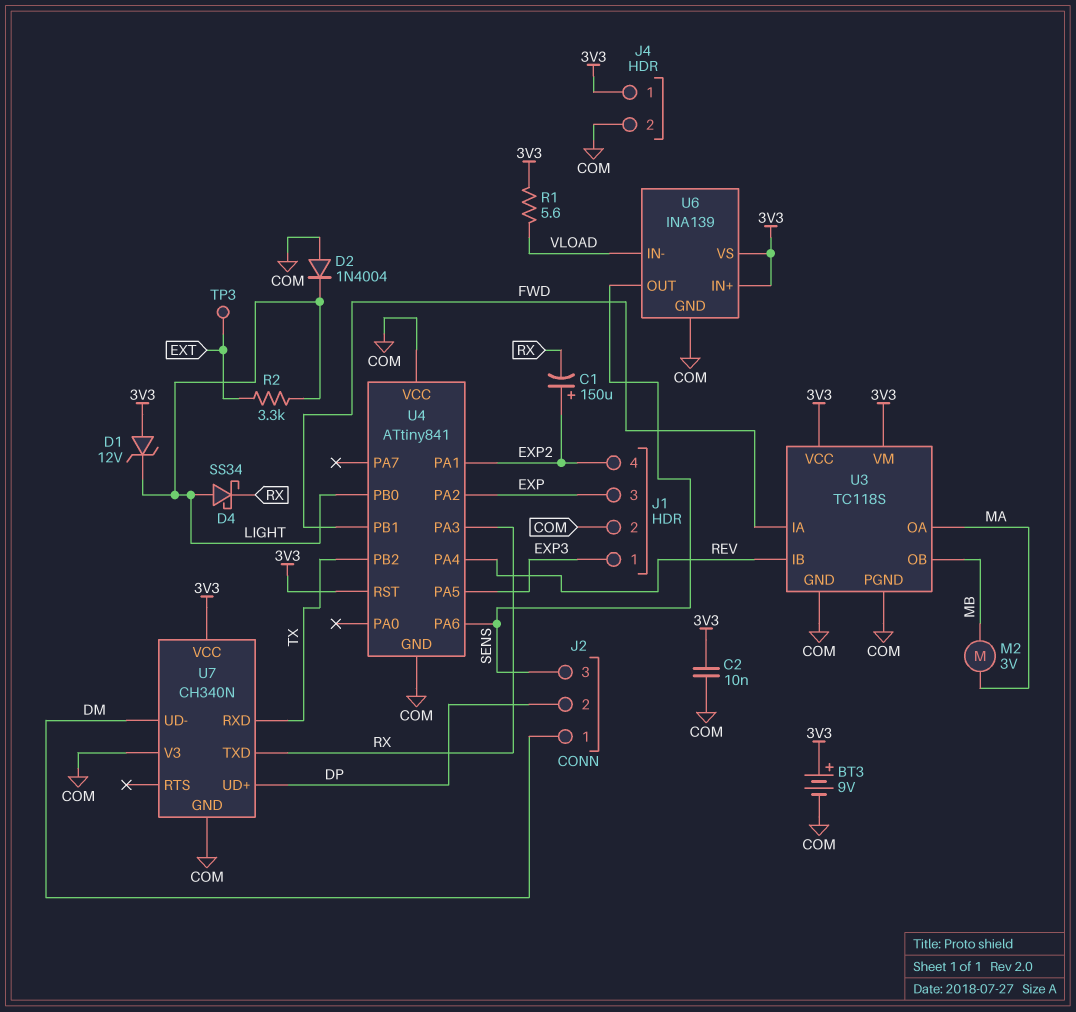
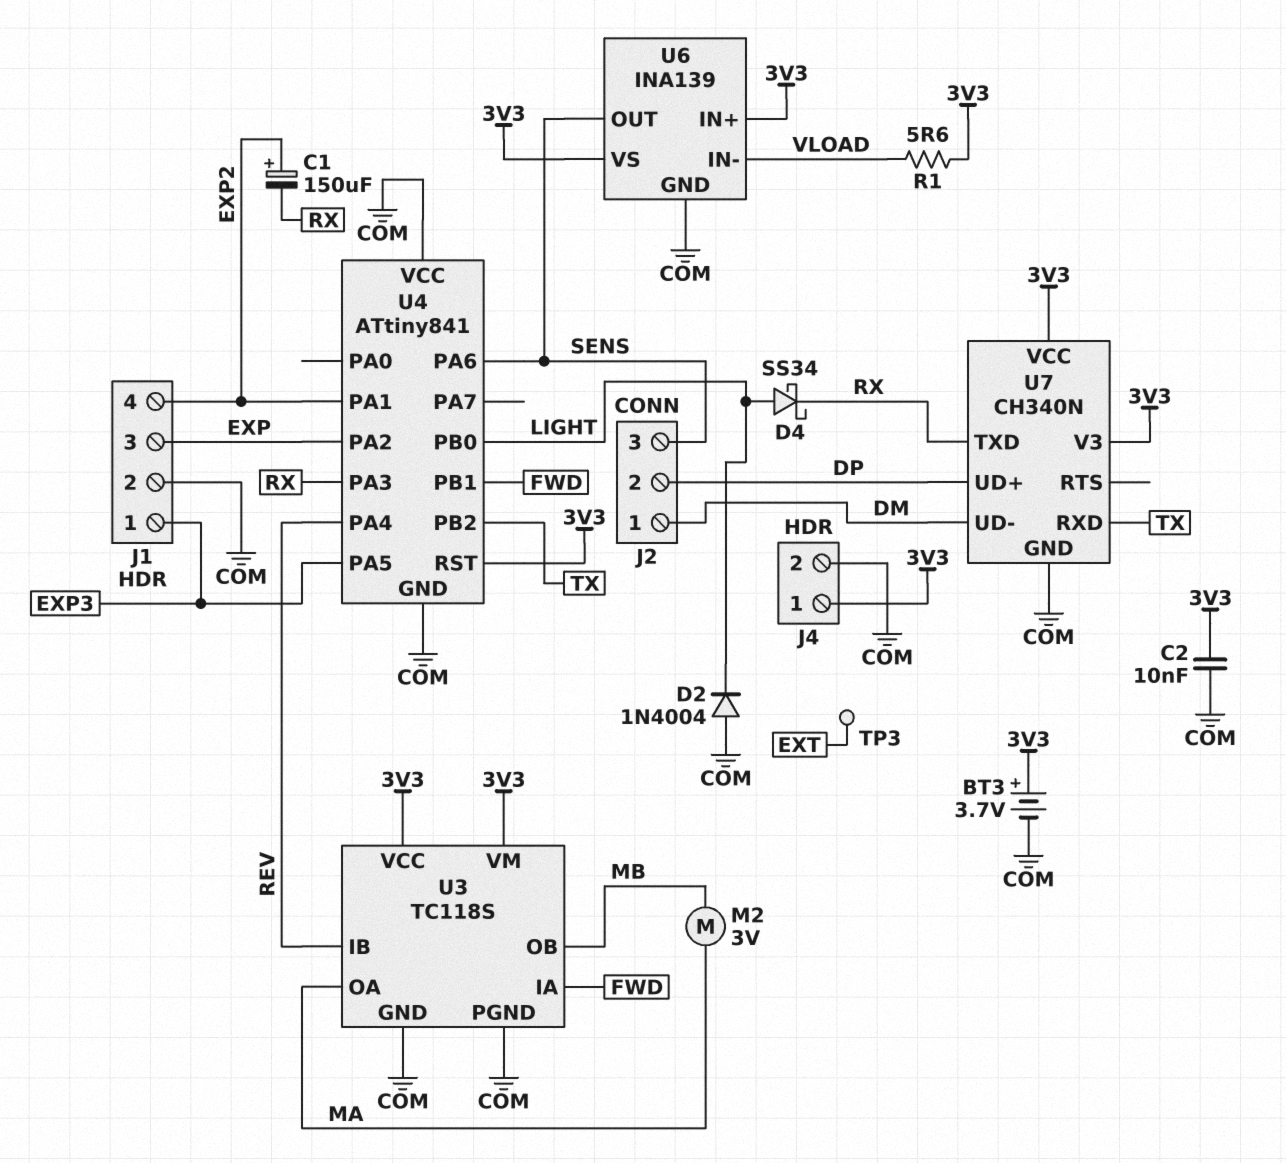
BT3: 9V (plus 3V3, minus COM) -> 3.7V (plus 3V3, minus COM)
D1: zener 12V (A 3V3, K LIGHT) -> none
R2: 3.3k (EXT, LIGHT) -> none
U7 pin V3: COM -> 3V3

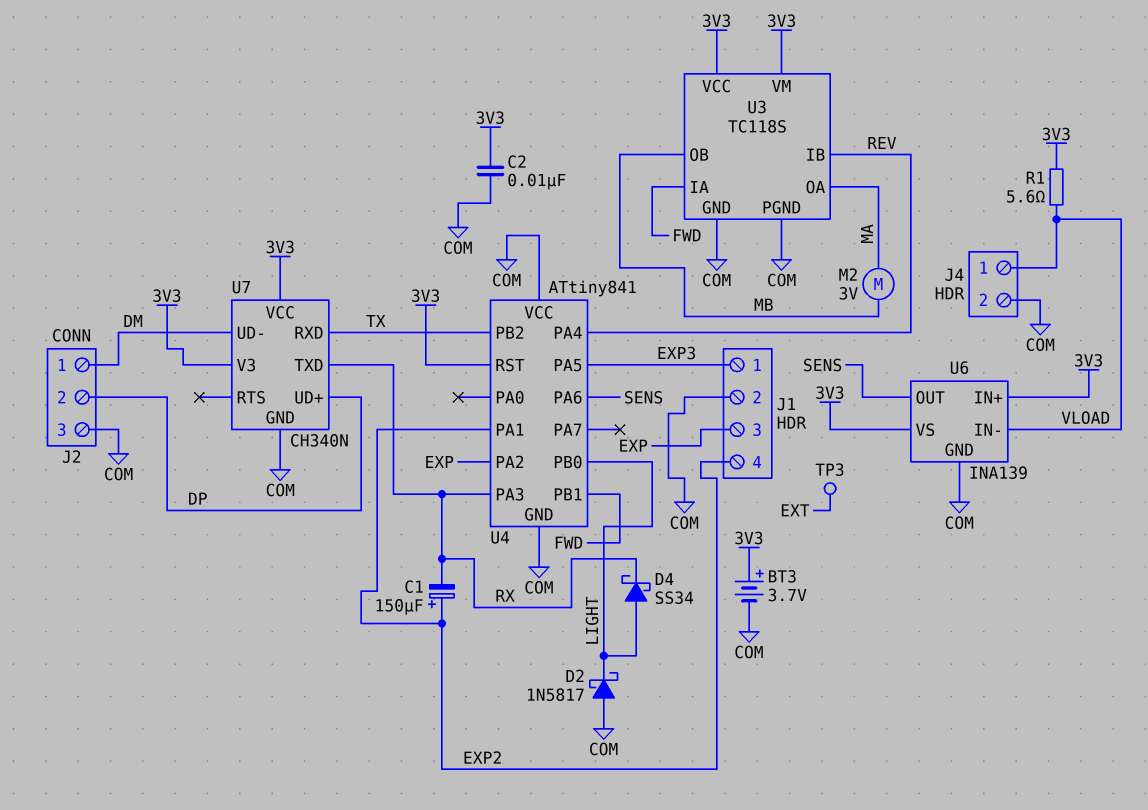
D2: diode 1N4004 (A COM, K LIGHT) -> schottky 1N5817 (A COM, K LIGHT)
J2 pin 3: SENS -> COM
J4 pin 1: 3V3 -> VLOAD

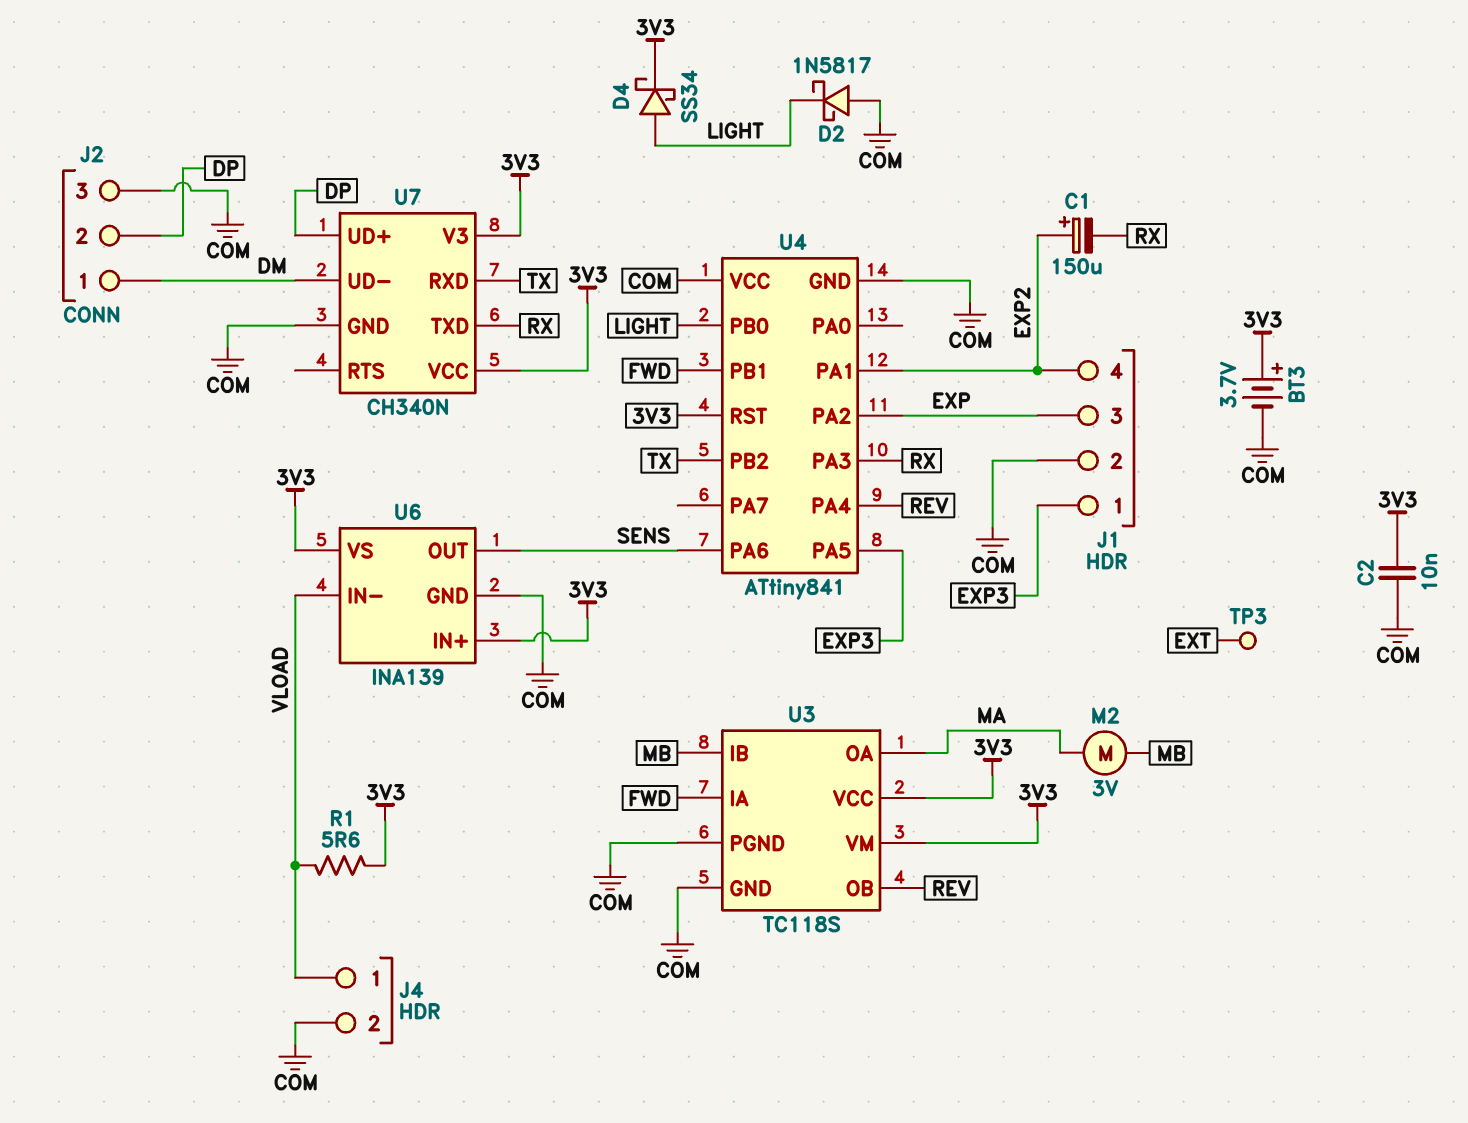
D4: schottky SS34 (A LIGHT, K RX) -> schottky SS34 (A LIGHT, K 3V3)
U3 pin IB: REV -> MB
U3 pin OB: MB -> REV

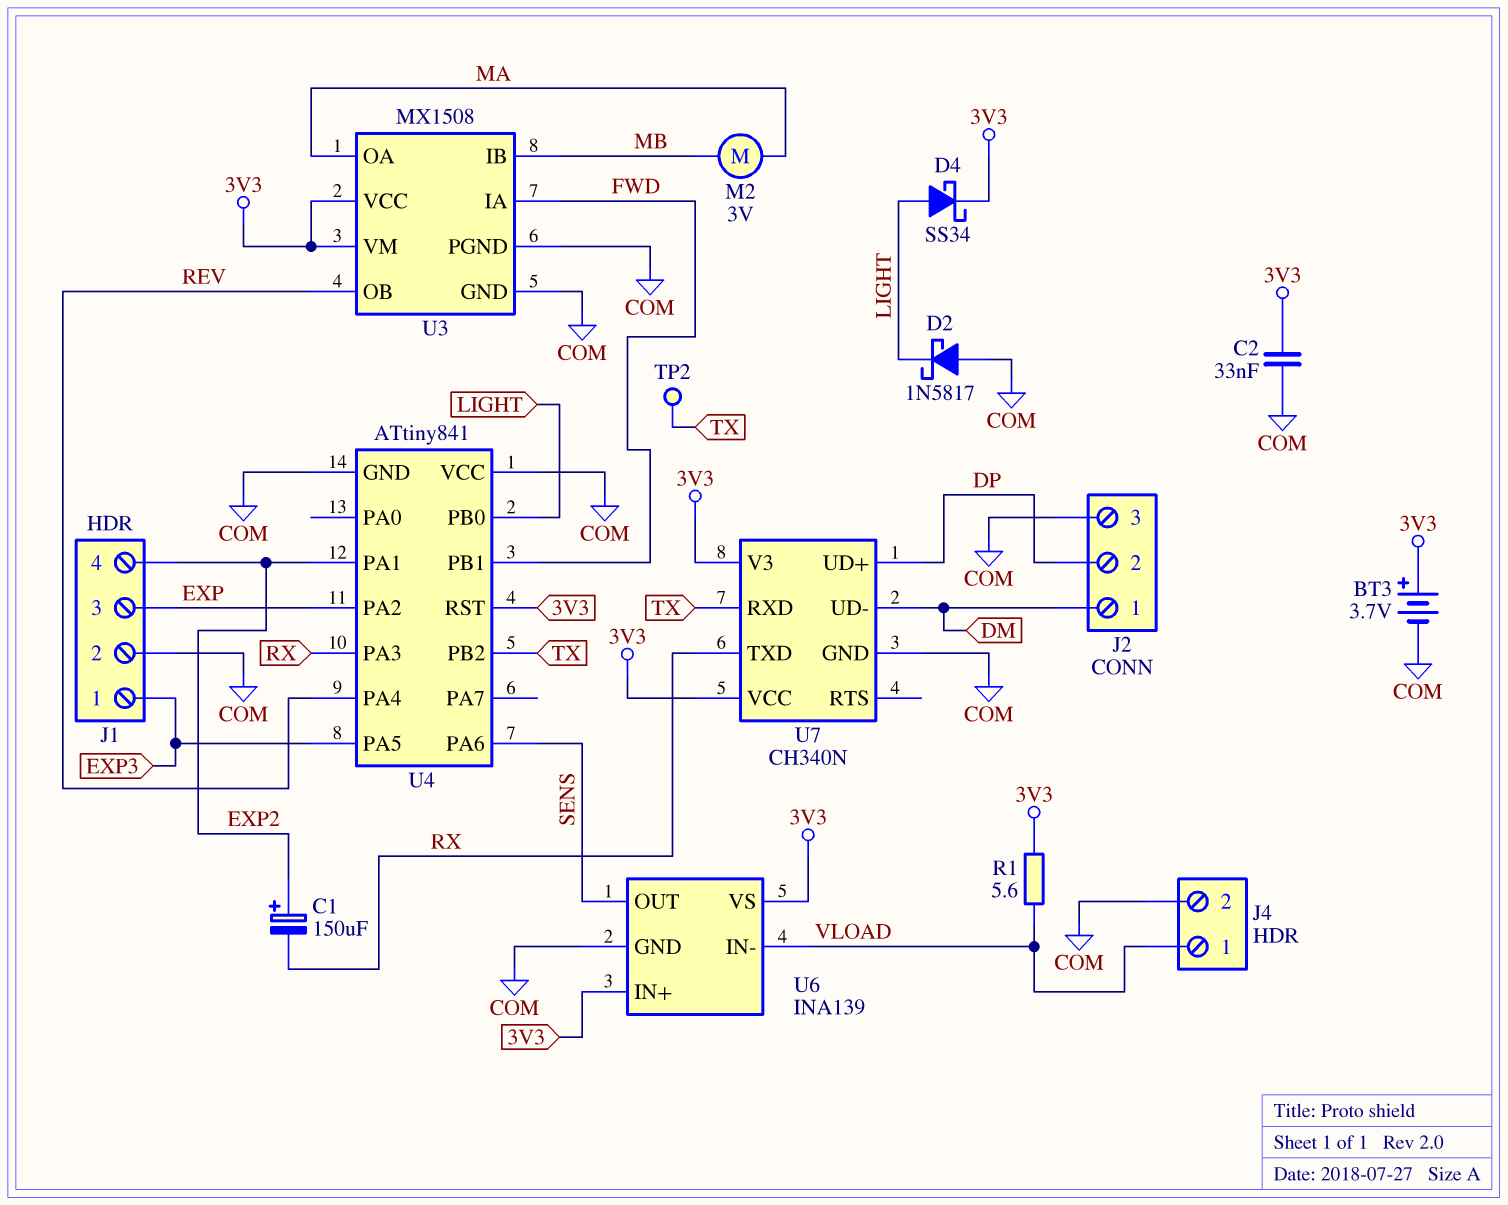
C2: 10nF (3V3, COM) -> 33nF (3V3, COM)
TP2: none -> test point (TX)
TP3: test point (EXT) -> none
U3: TC118S -> MX1508

